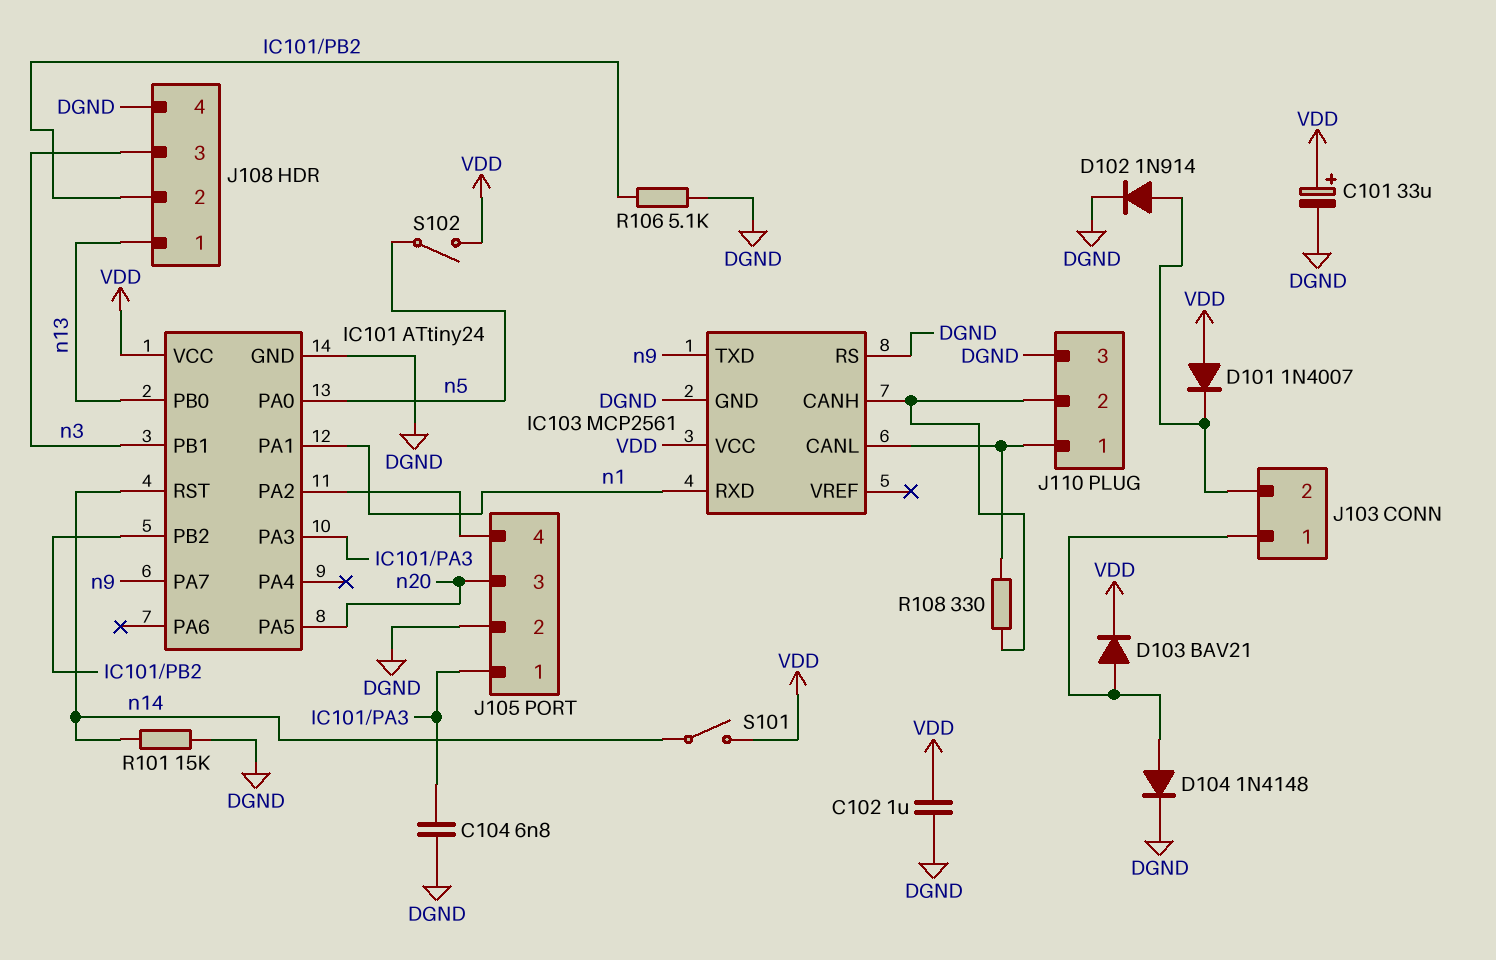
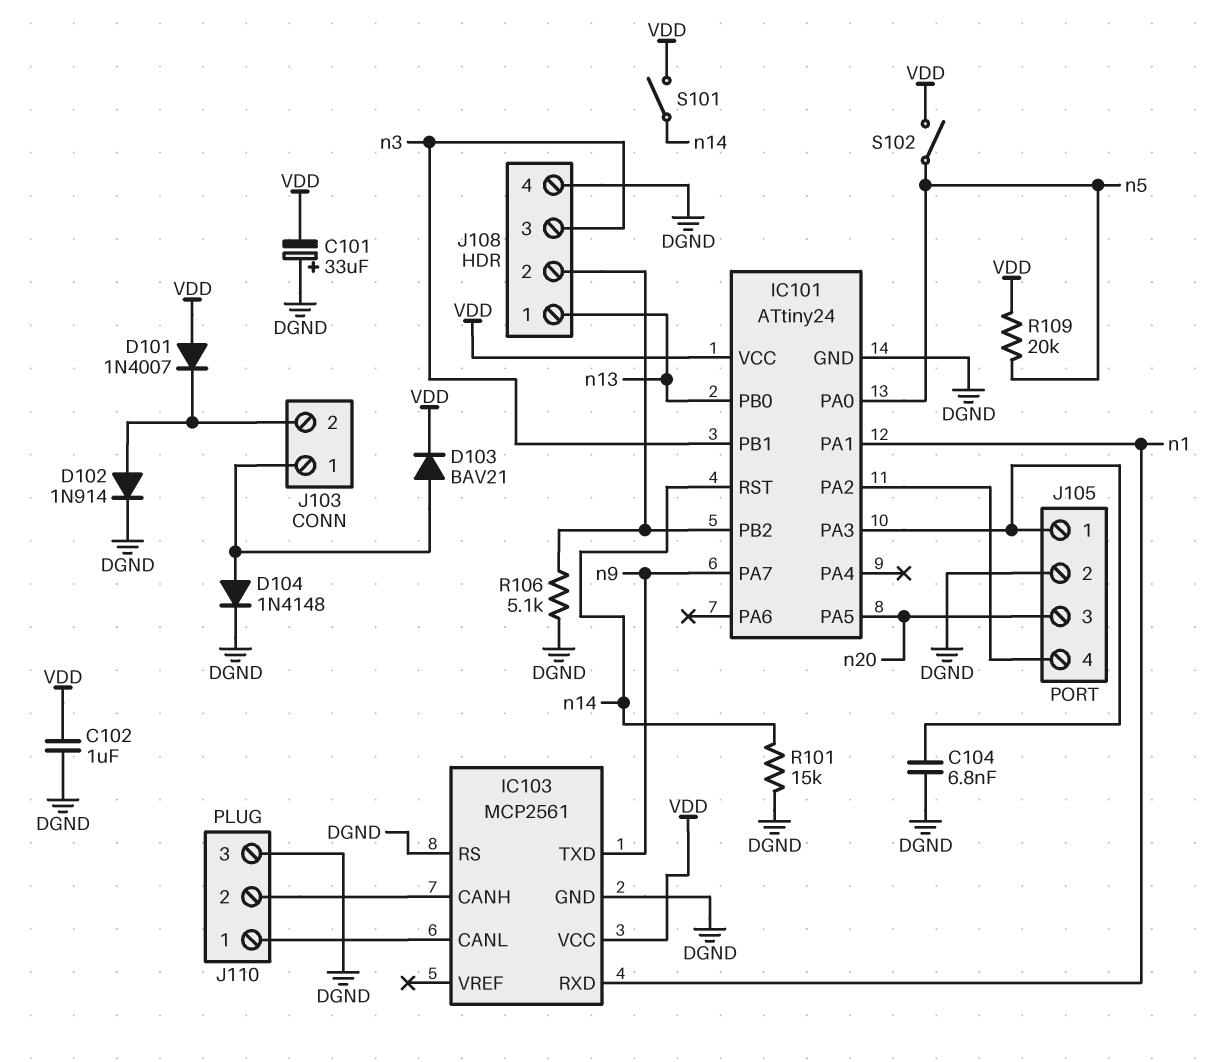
C101: 33uF (plus VDD, minus DGND) -> 33uF (plus DGND, minus VDD)
R108: 330 (IC103/CANH, IC103/CANL) -> none
R109: none -> 20k (VDD, n5)

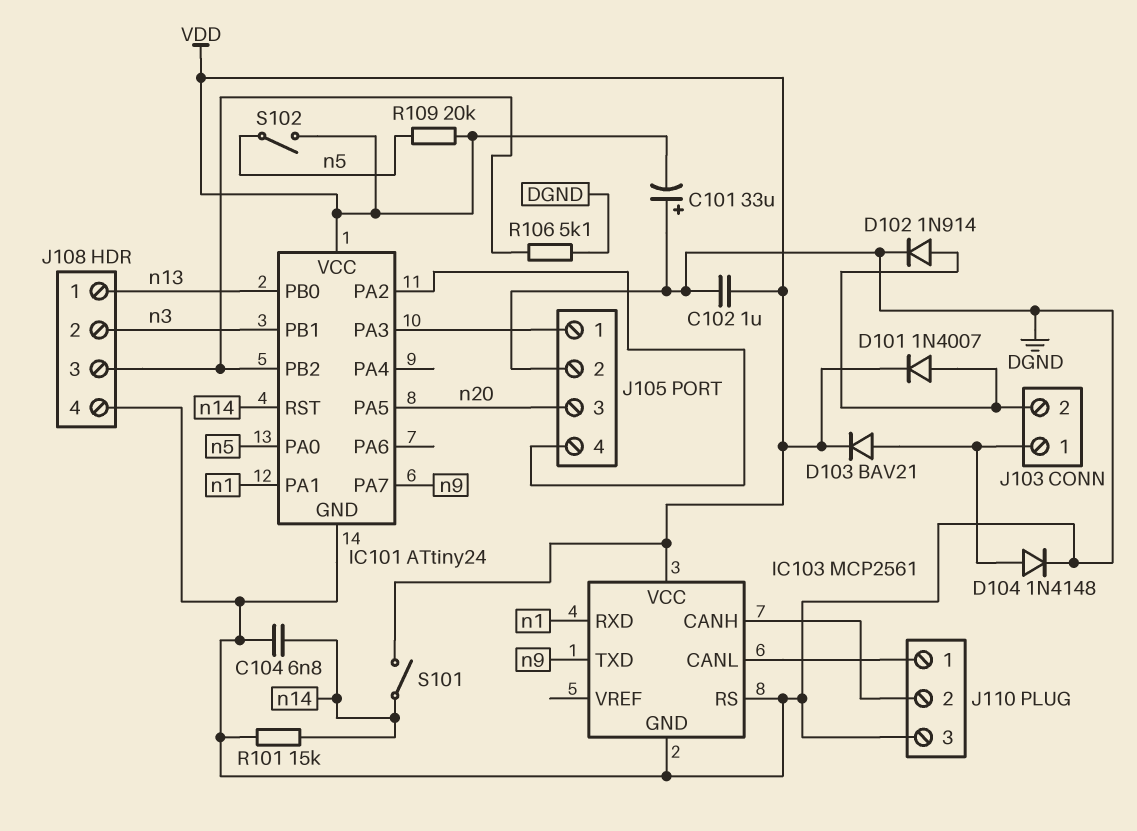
C104: 6.8nF (DGND, IC101/PA3) -> 6.8nF (DGND, n14)
D101: diode 1N4007 (A VDD, K J103/2) -> diode 1N4007 (A J103/2, K VDD)
J108 pin 2: IC101/PB2 -> n3
J108 pin 3: n3 -> IC101/PB2

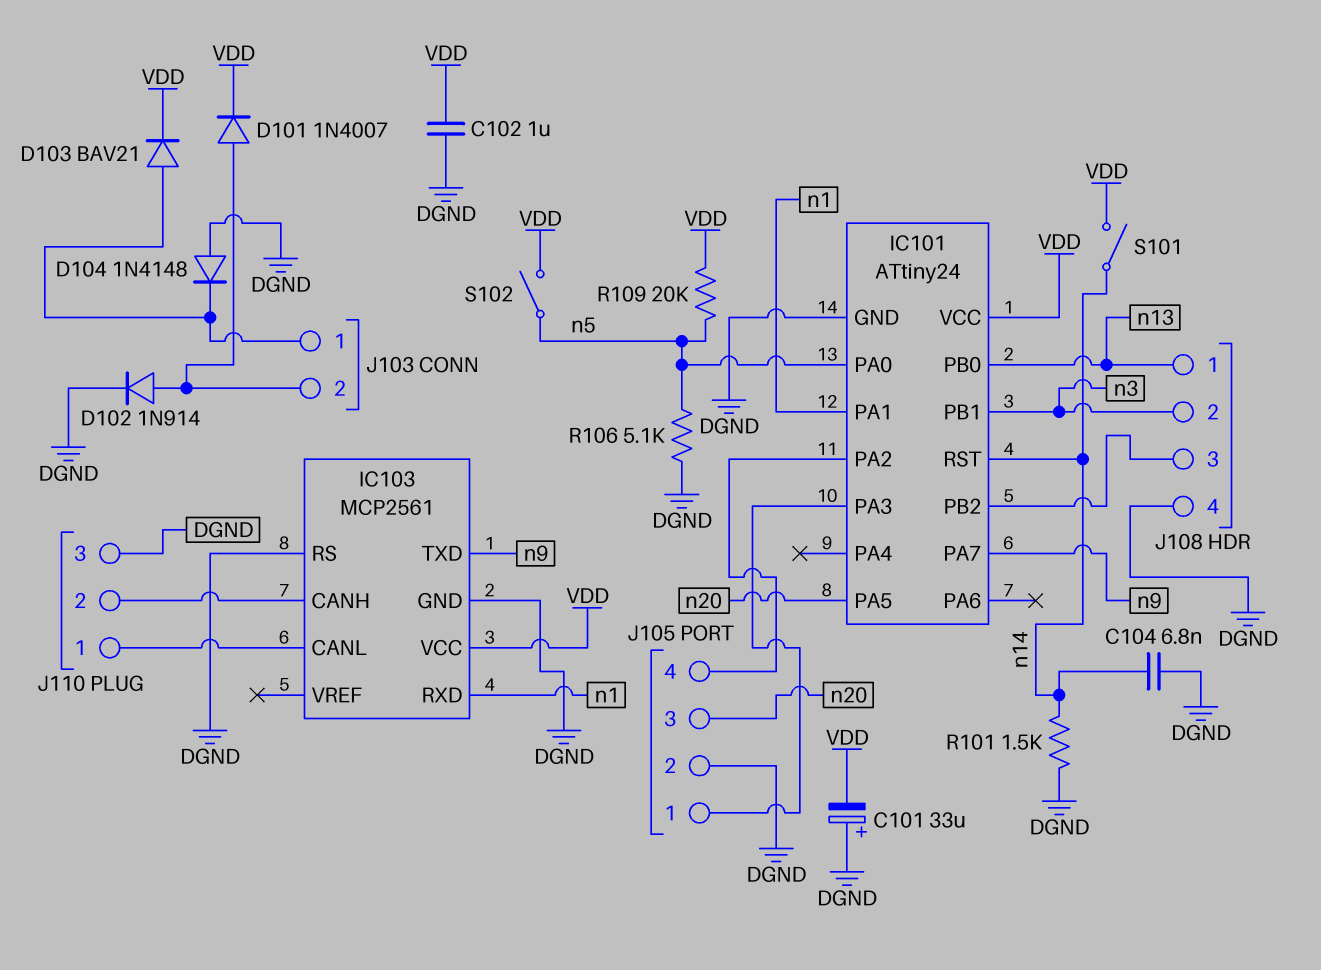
D104: diode 1N4148 (A J103/1, K DGND) -> diode 1N4148 (A DGND, K J103/1)
R101: 15k (DGND, n14) -> 1.5k (DGND, n14)
R106: 5.1k (DGND, IC101/PB2) -> 5.1k (DGND, n5)

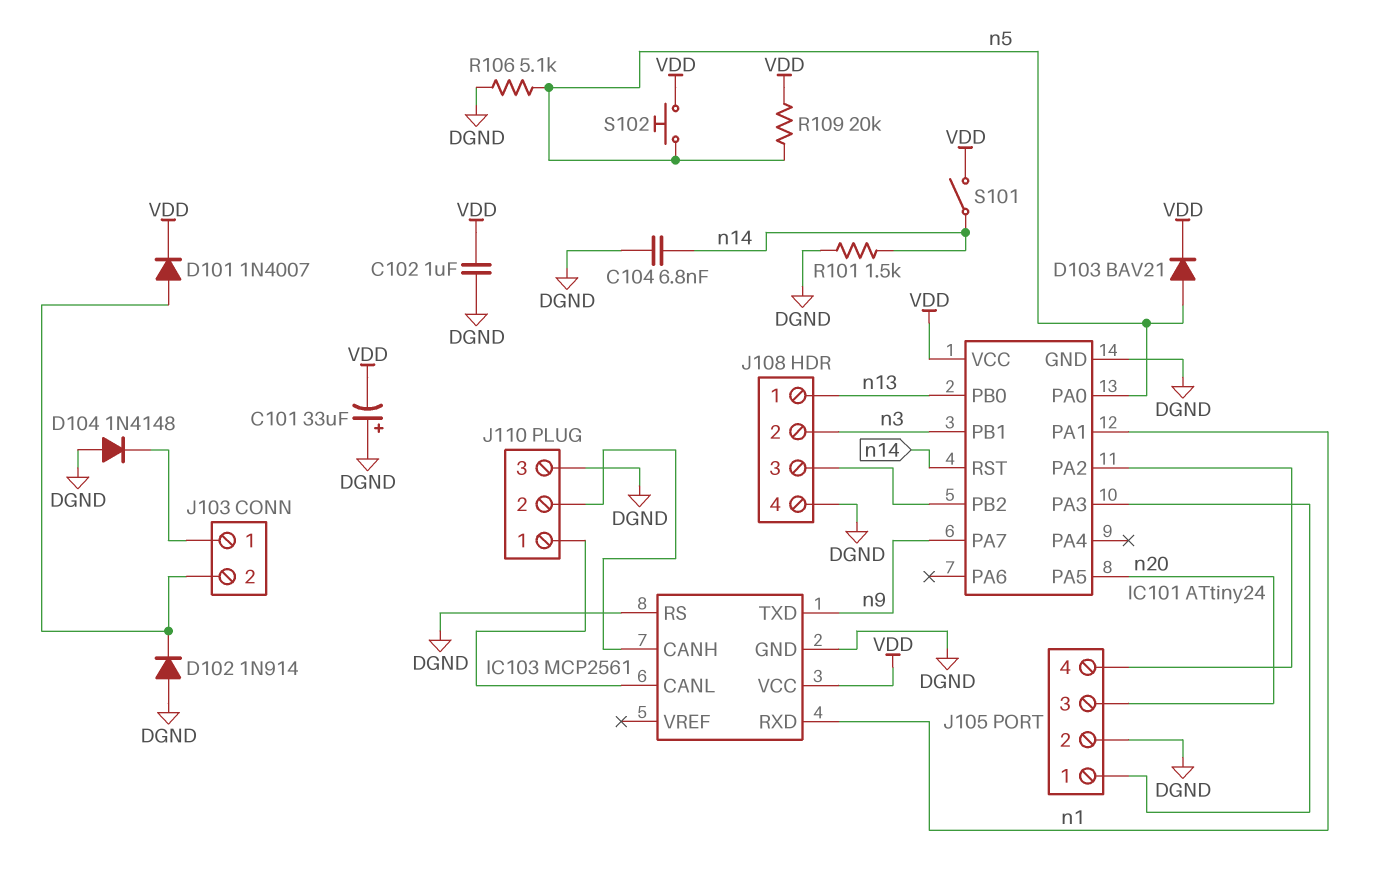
D102: diode 1N914 (A J103/2, K DGND) -> diode 1N914 (A DGND, K J103/2)
D103: diode BAV21 (A J103/1, K VDD) -> diode BAV21 (A n5, K VDD)
S102: switch (VDD, n5) -> button (VDD, n5)

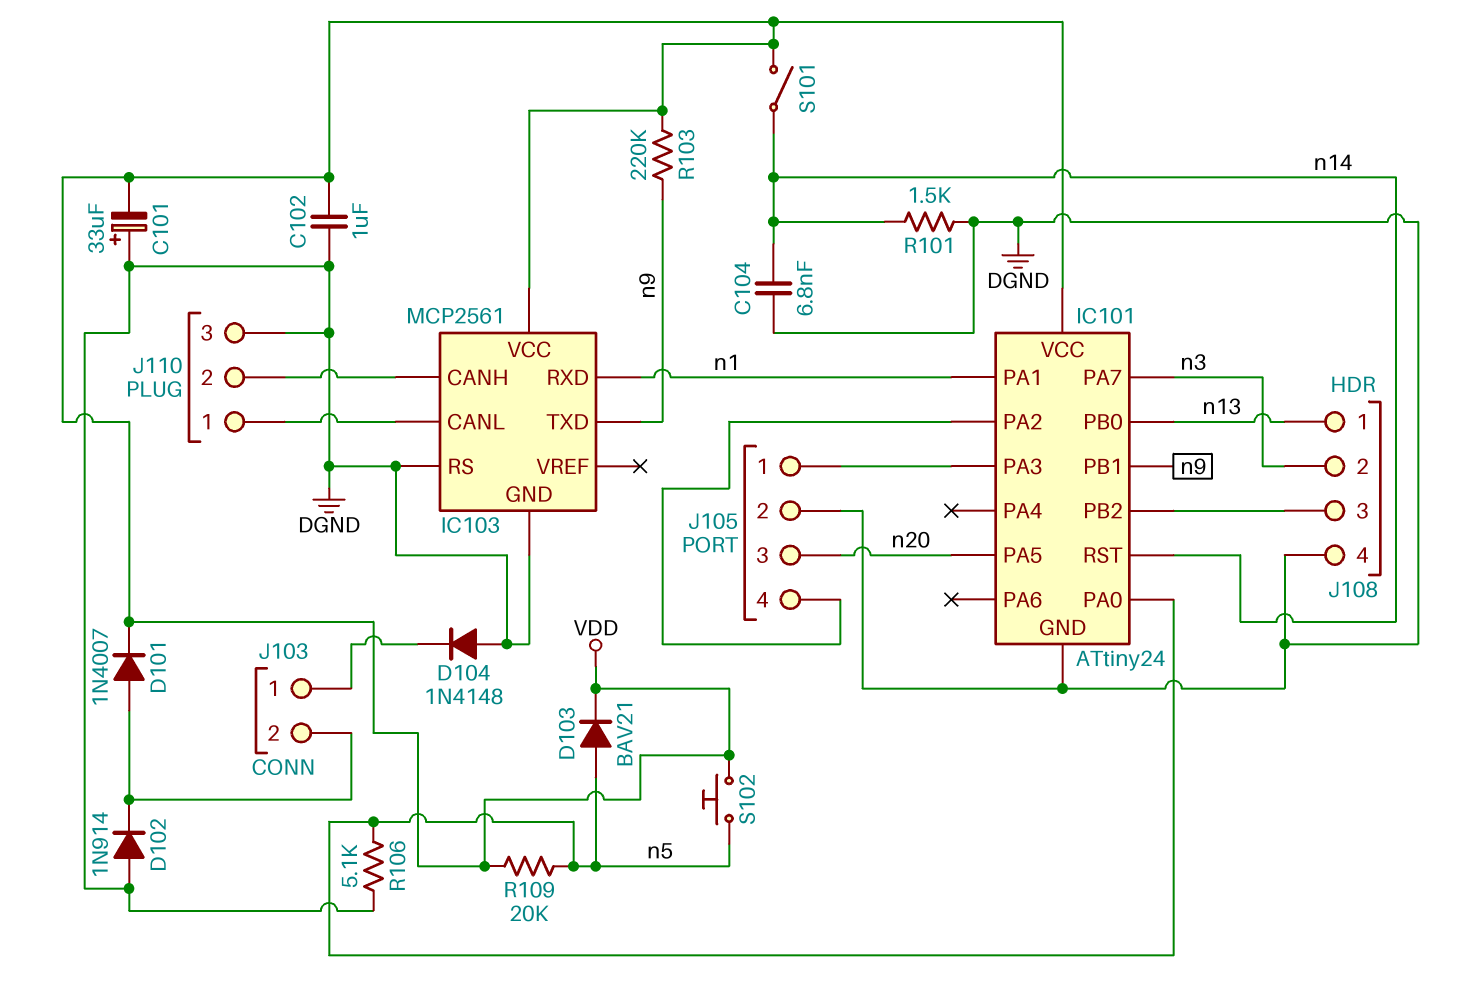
IC101 pin PA7: n9 -> n3
IC101 pin PB1: n3 -> n9
R103: none -> 220k (VDD, n9)

